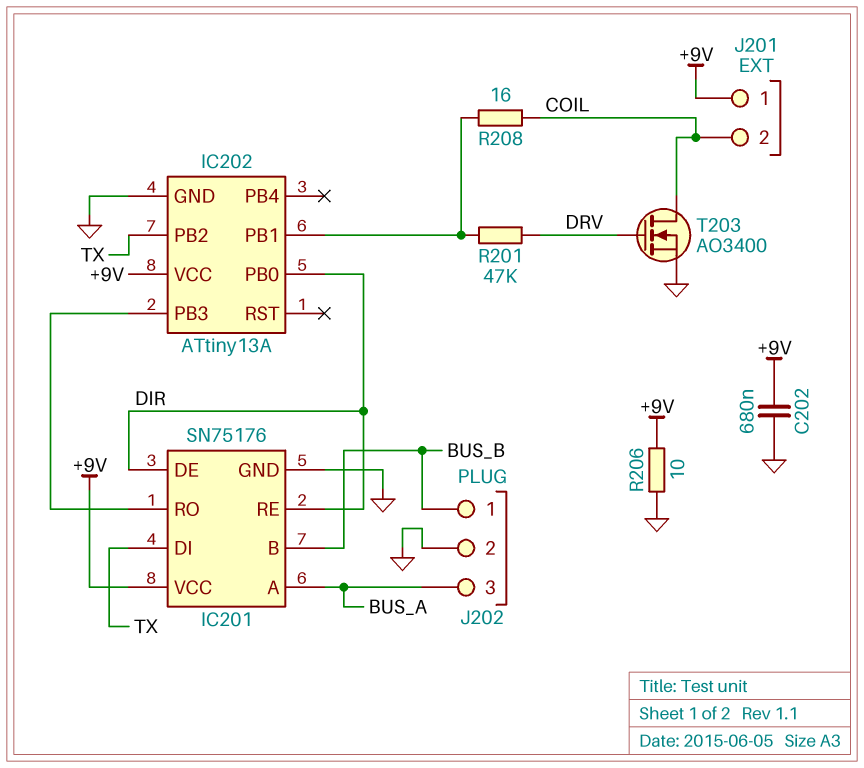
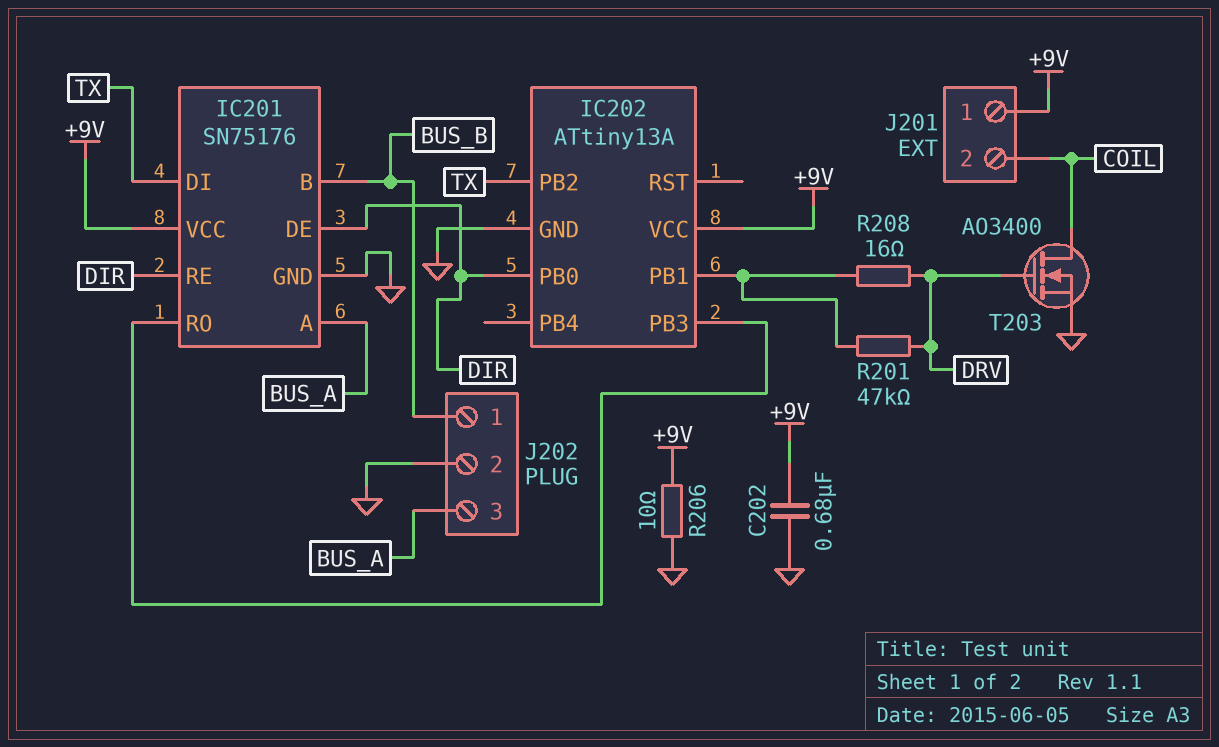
R208: 16 (COIL, IC202/PB1) -> 16 (DRV, IC202/PB1)

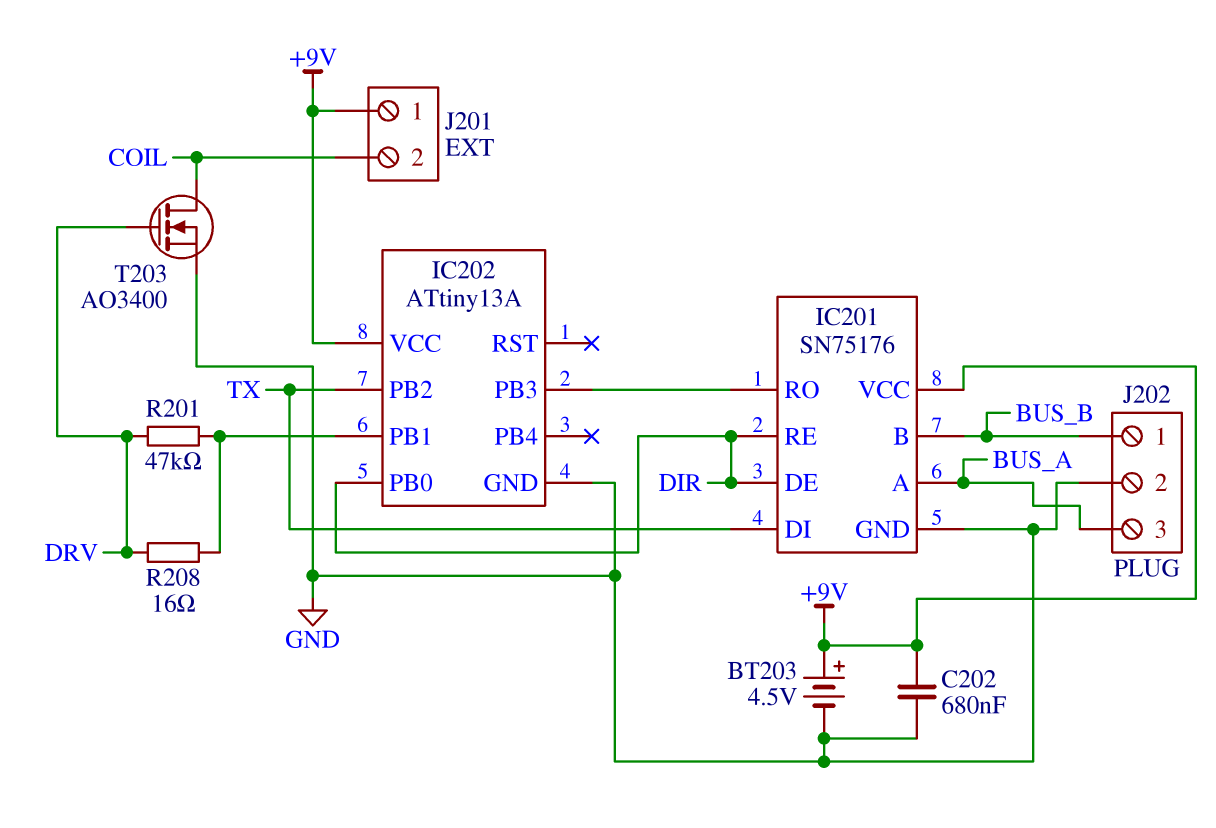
BT203: none -> 4.5V (plus +9V, minus GND)
R206: 10 (+9V, GND) -> none

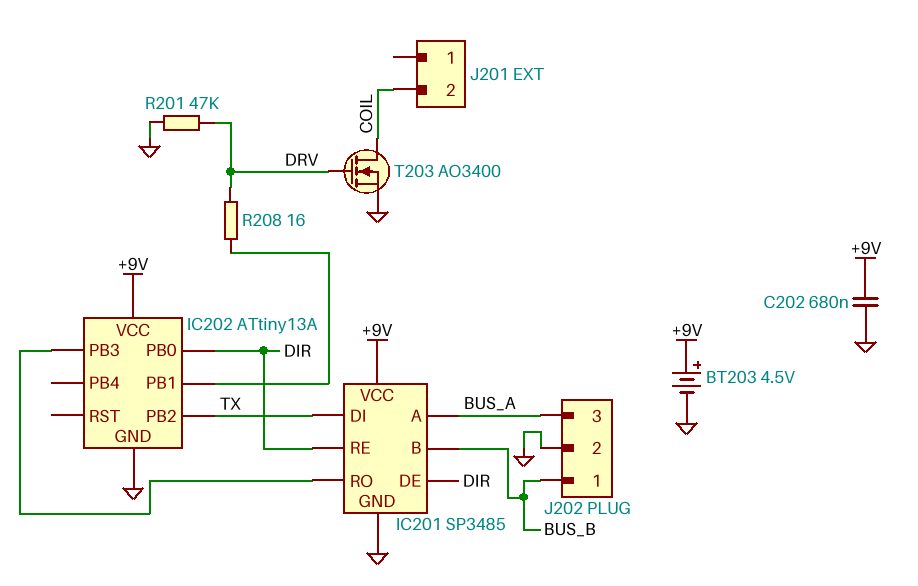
IC201: SN75176 -> SP3485
J201 pin 1: +9V -> none
R201: 47k (DRV, IC202/PB1) -> 47k (DRV, GND)

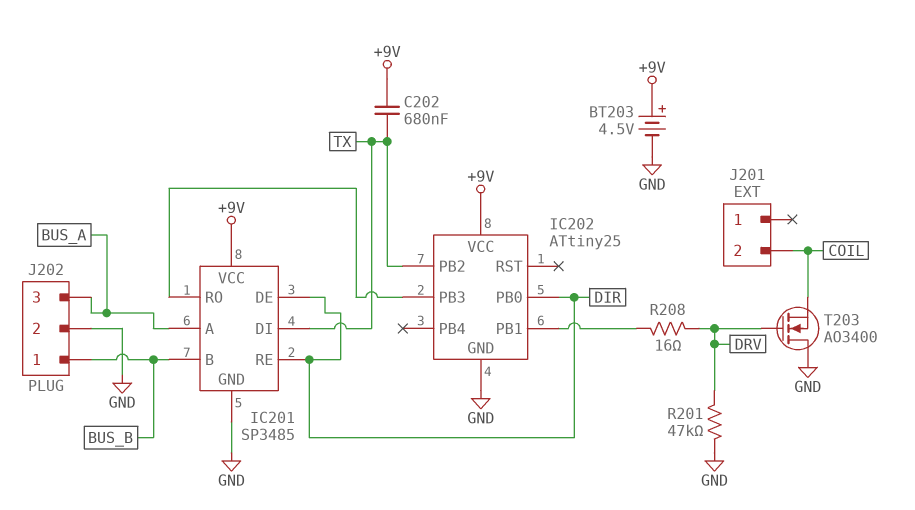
C202: 680nF (+9V, GND) -> 680nF (+9V, TX)
IC202: ATtiny13A -> ATtiny25
T203: NMOS AO3400 (G DRV, D COIL, S GND) -> NMOS AO3400 (G DRV, D GND, S COIL)

